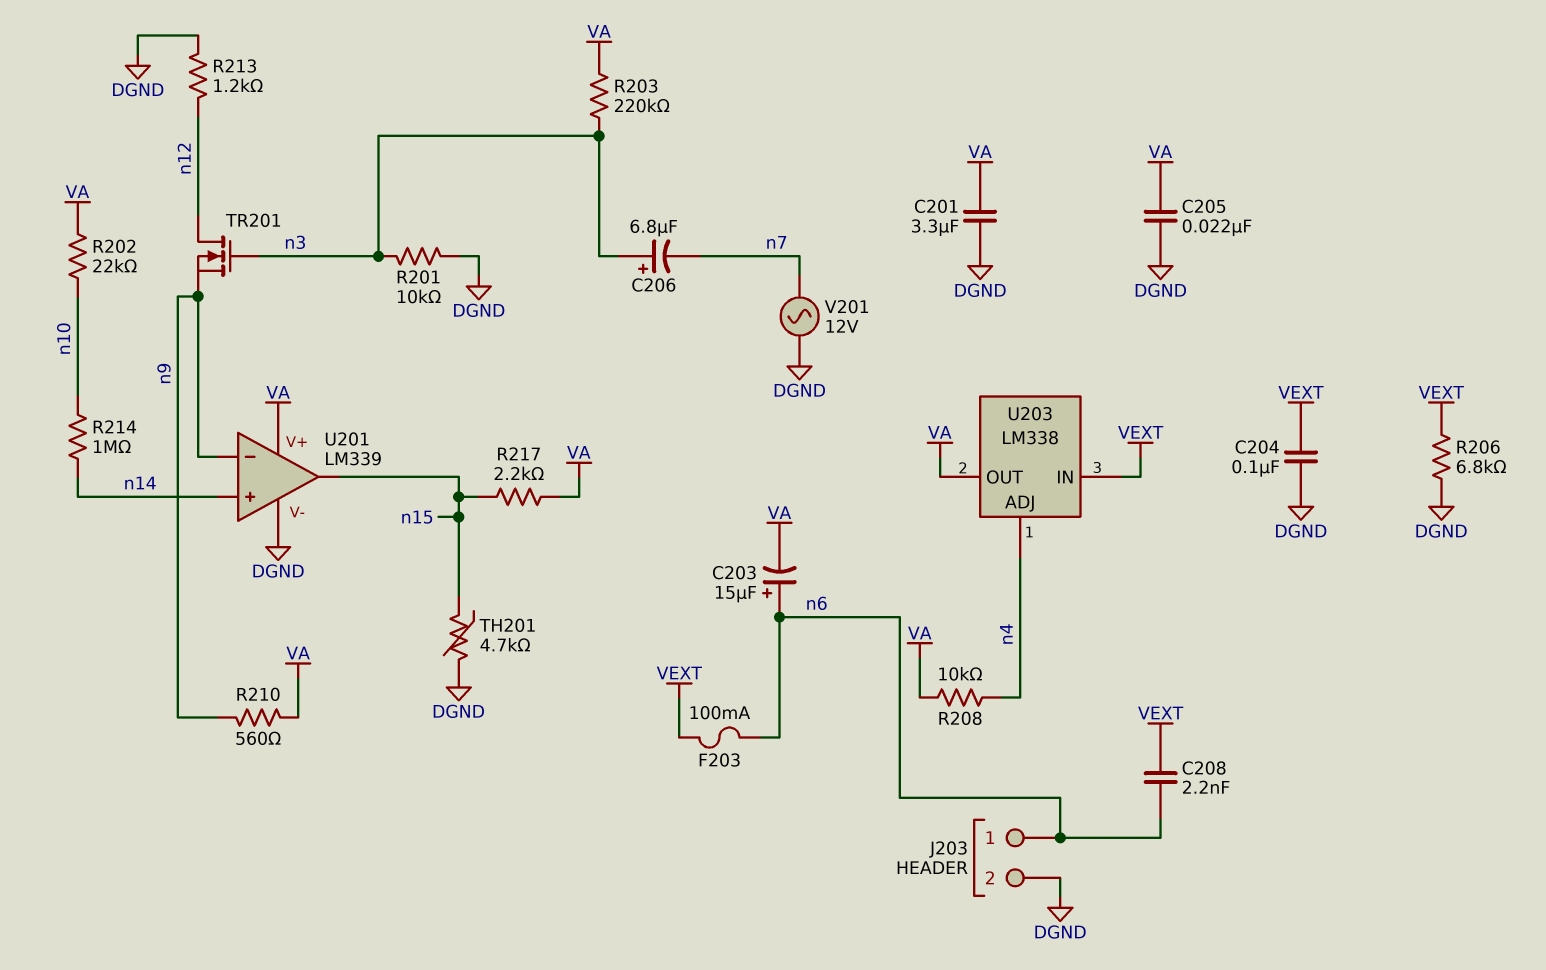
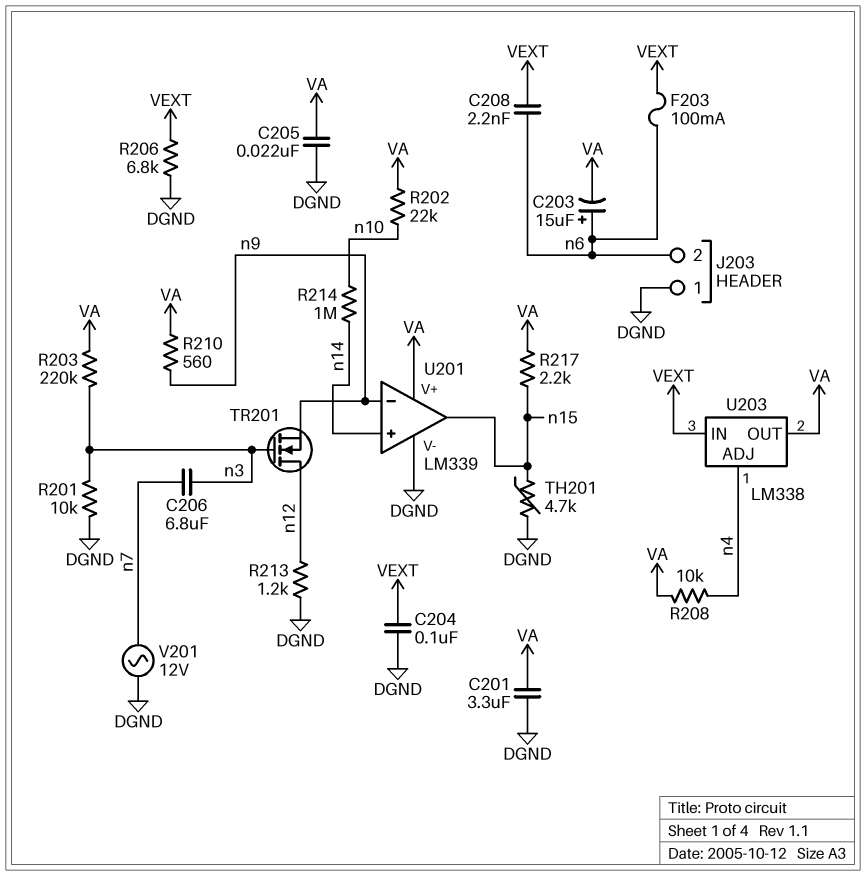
C206: 6.8uF (plus n3, minus n7) -> 6.8uF (n3, n7)
J203 pin 1: n6 -> DGND
J203 pin 2: DGND -> n6

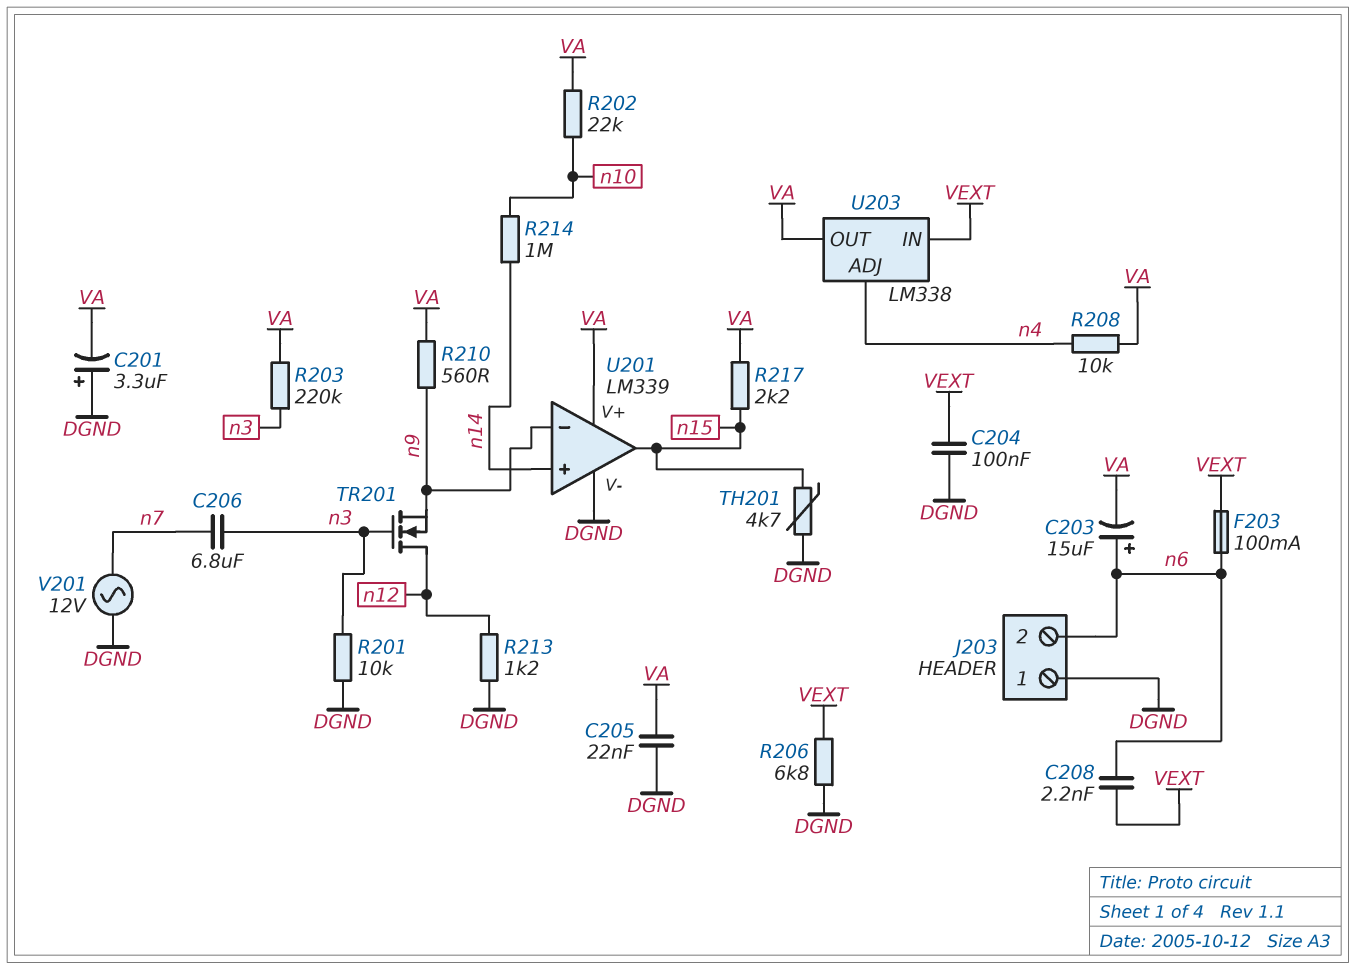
C201: 3.3uF (DGND, VA) -> 3.3uF (plus DGND, minus VA)

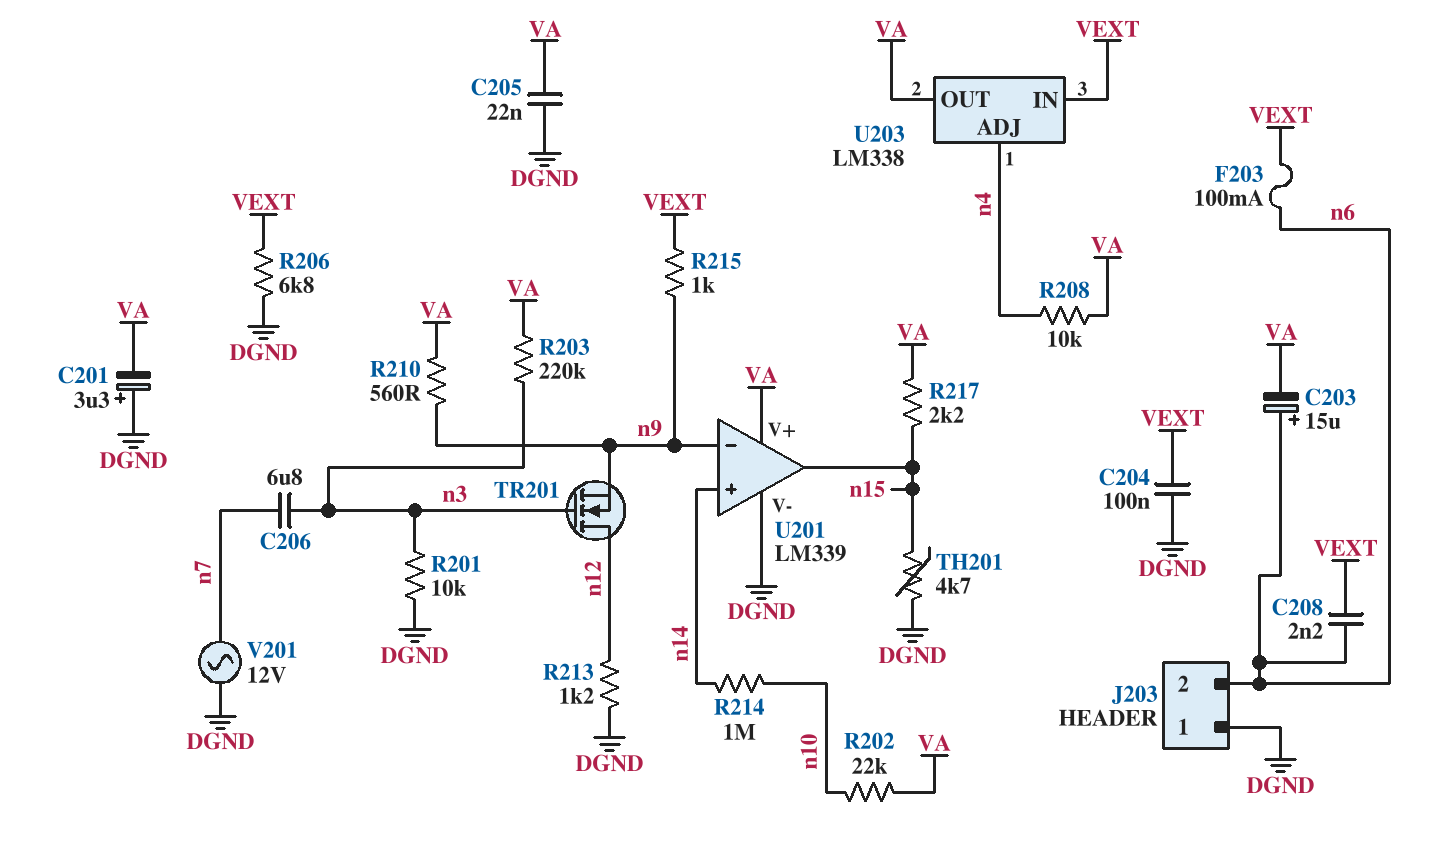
R215: none -> 1k (VEXT, n9)

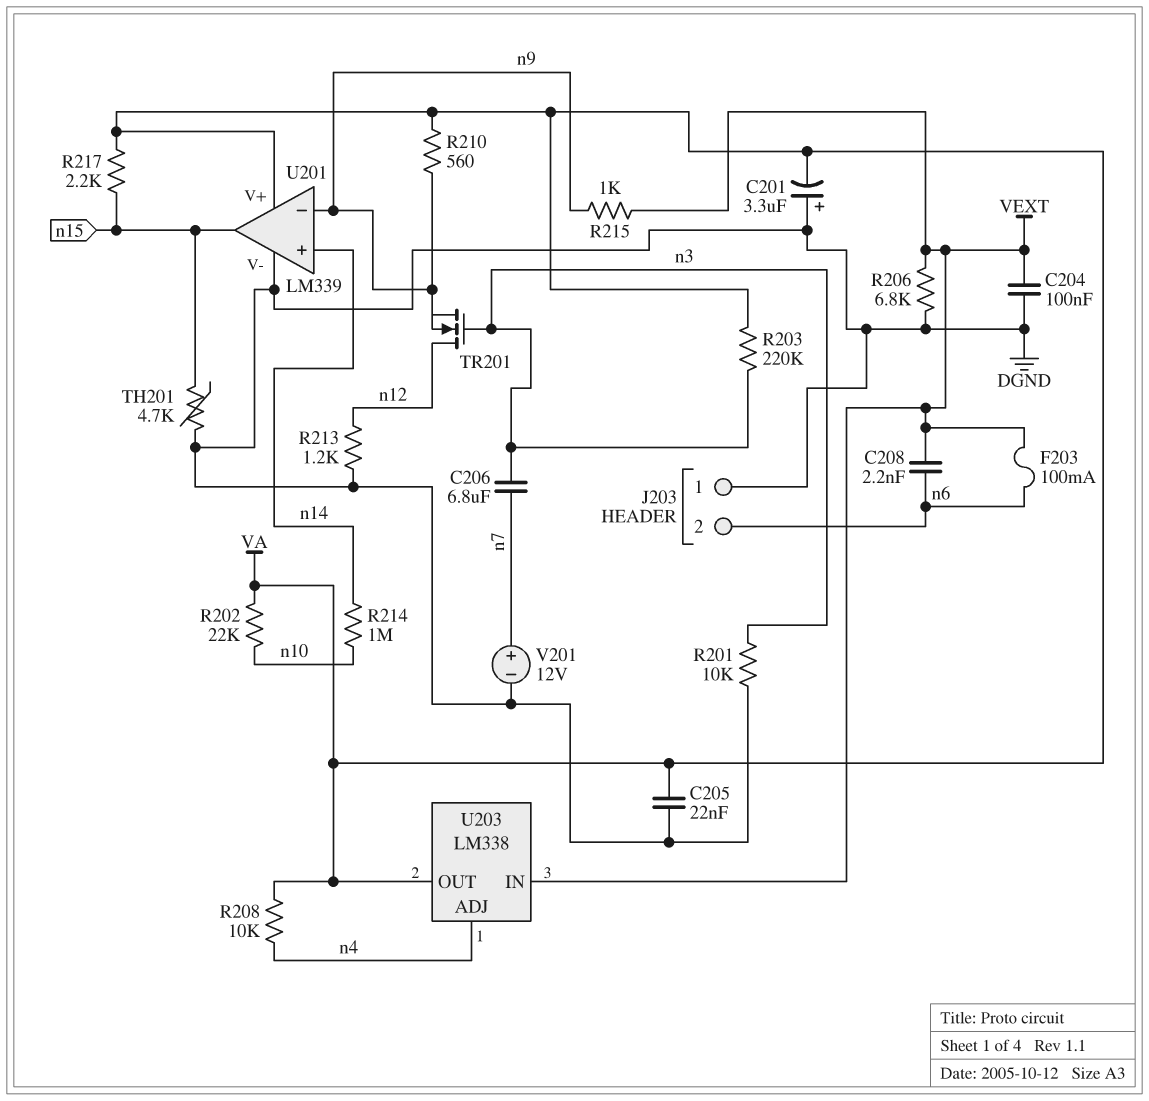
C203: 15uF (plus n6, minus VA) -> none
V201: AC 12V (DGND, n7) -> 12V (plus n7, minus DGND)

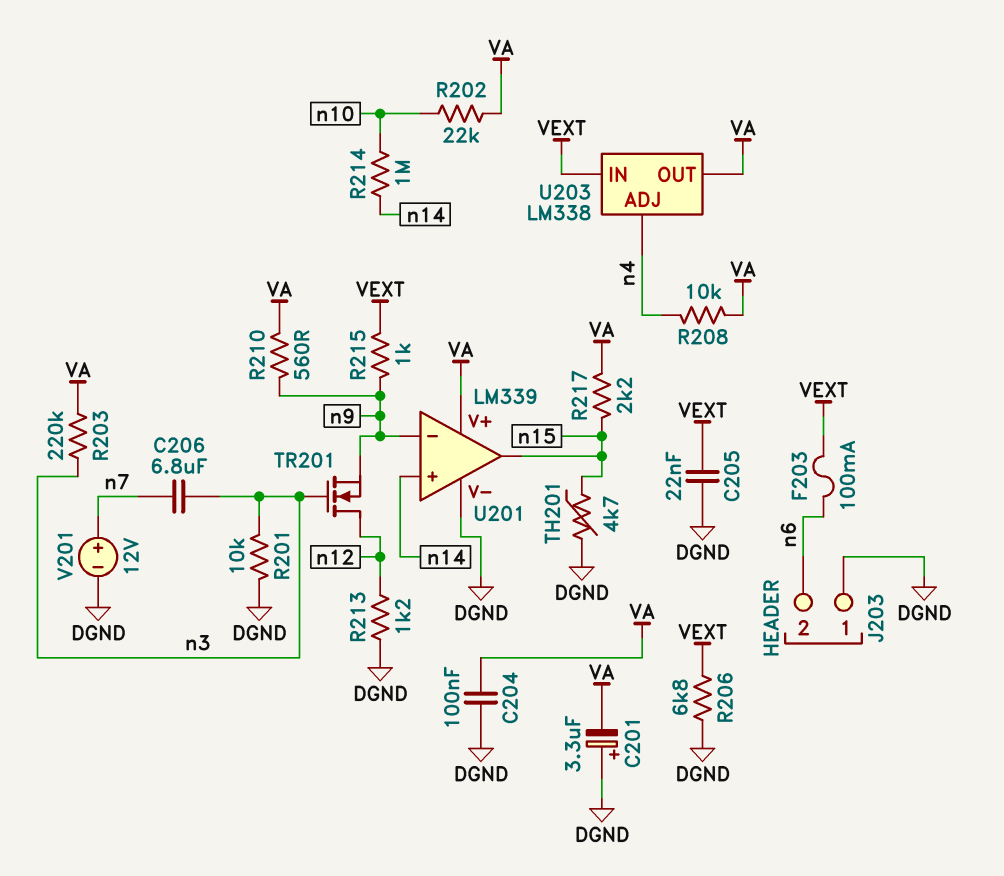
C204: 100nF (DGND, VEXT) -> 100nF (DGND, VA)
C205: 22nF (DGND, VA) -> 22nF (DGND, VEXT)
C208: 2.2nF (VEXT, n6) -> none

